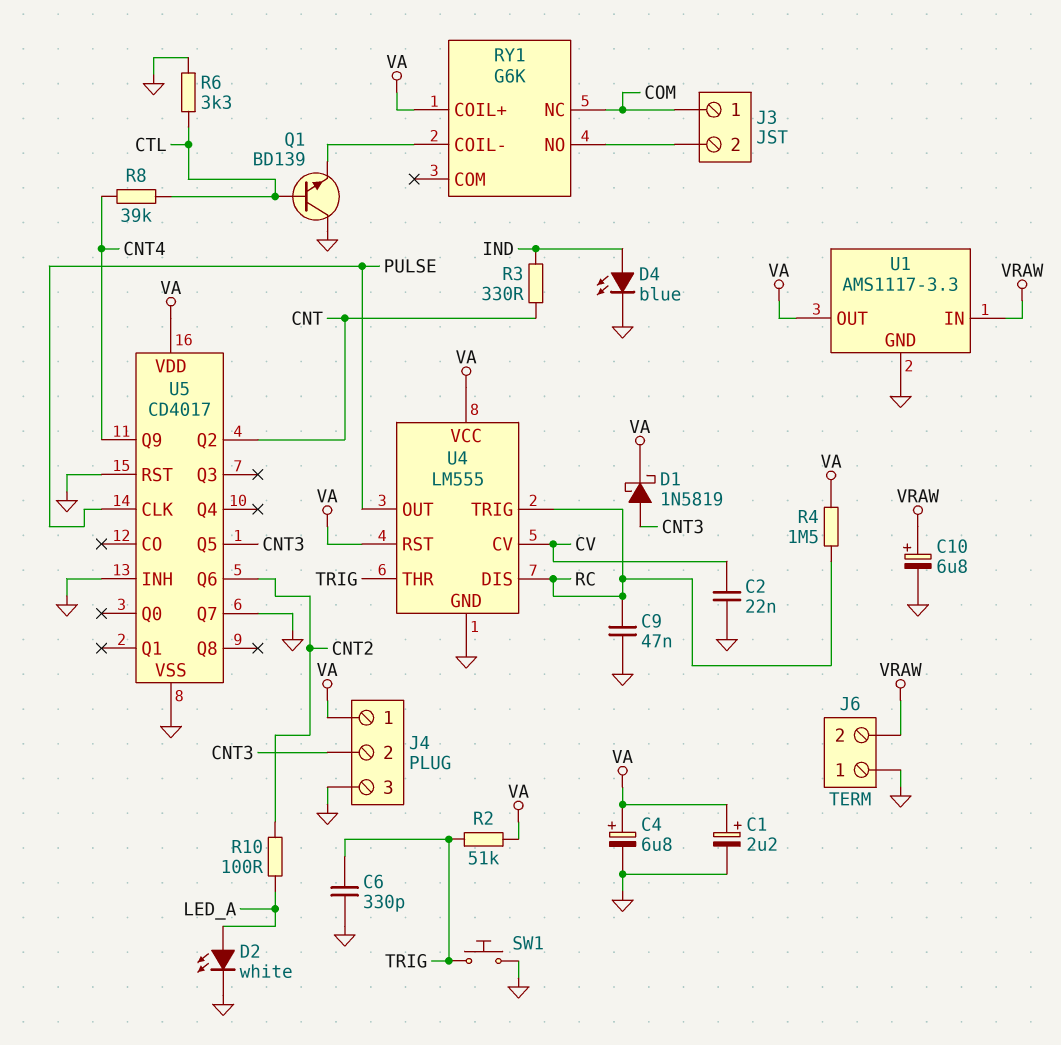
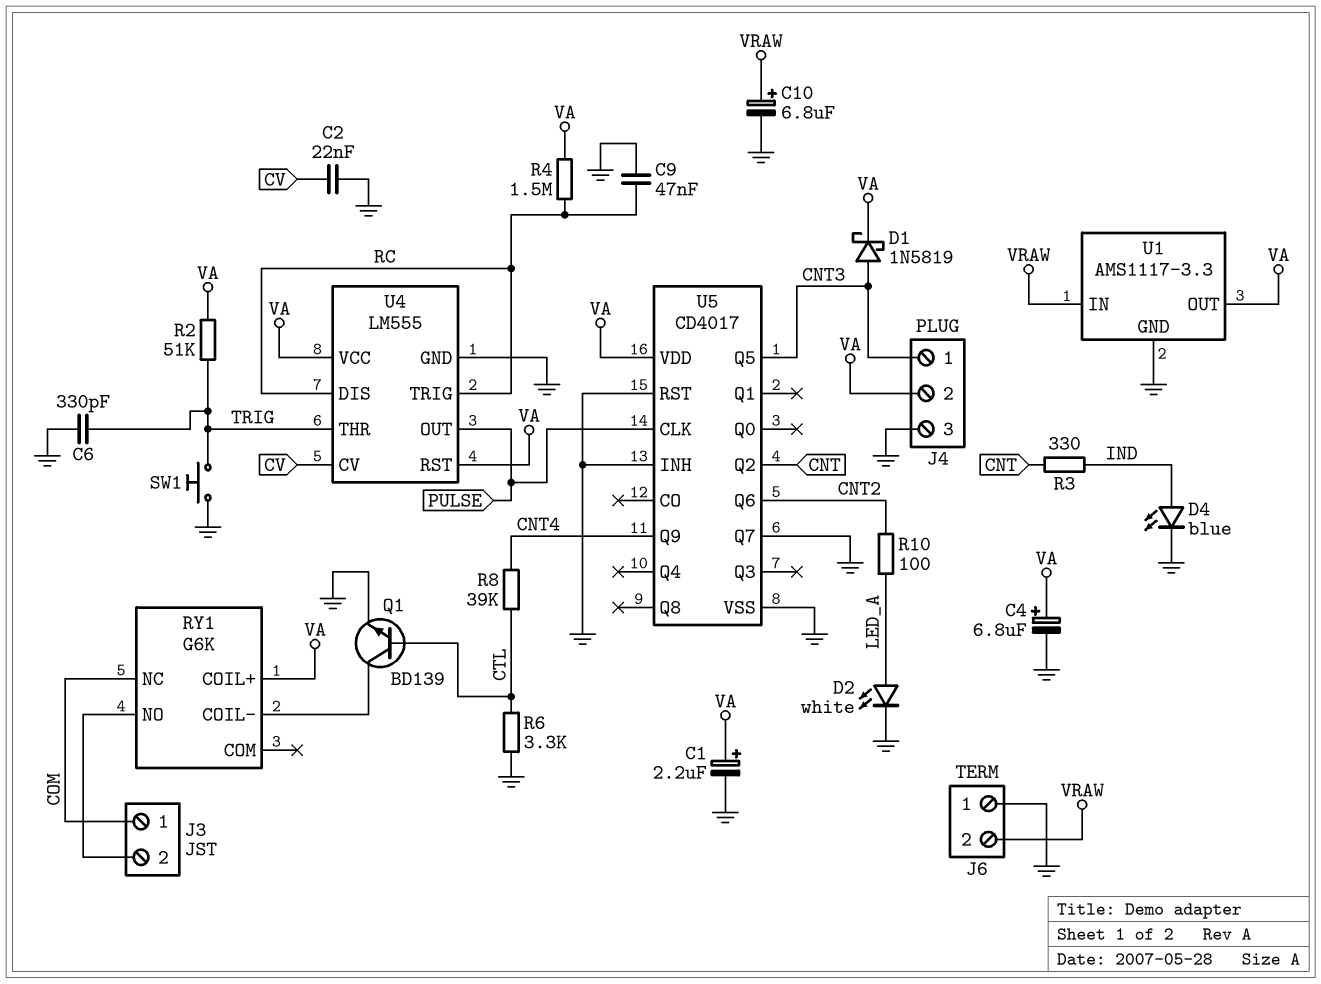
J4 pin 1: VA -> CNT3
J4 pin 2: CNT3 -> VA
Q1: NPN BD139 (B CTL, C GND, E RY1/COIL-) -> NPN BD139 (B CTL, C RY1/COIL-, E GND)

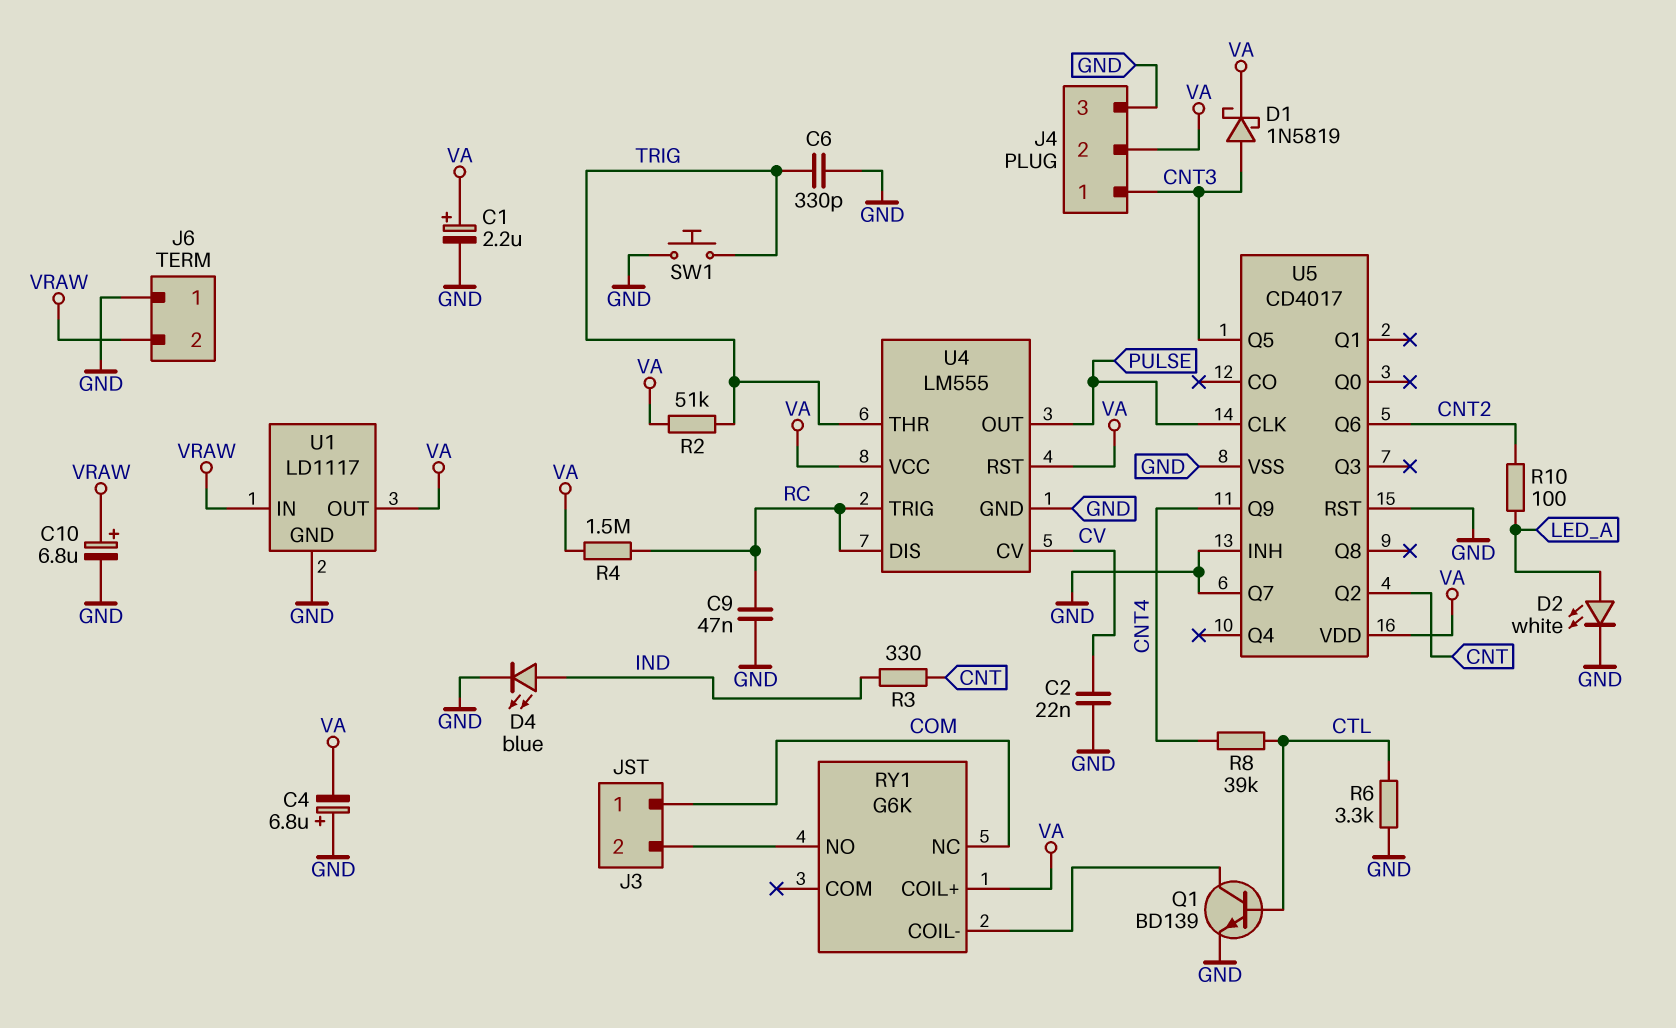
C4: 6.8uF (plus VA, minus GND) -> 6.8uF (plus GND, minus VA)
U1: AMS1117-3.3 -> LD1117

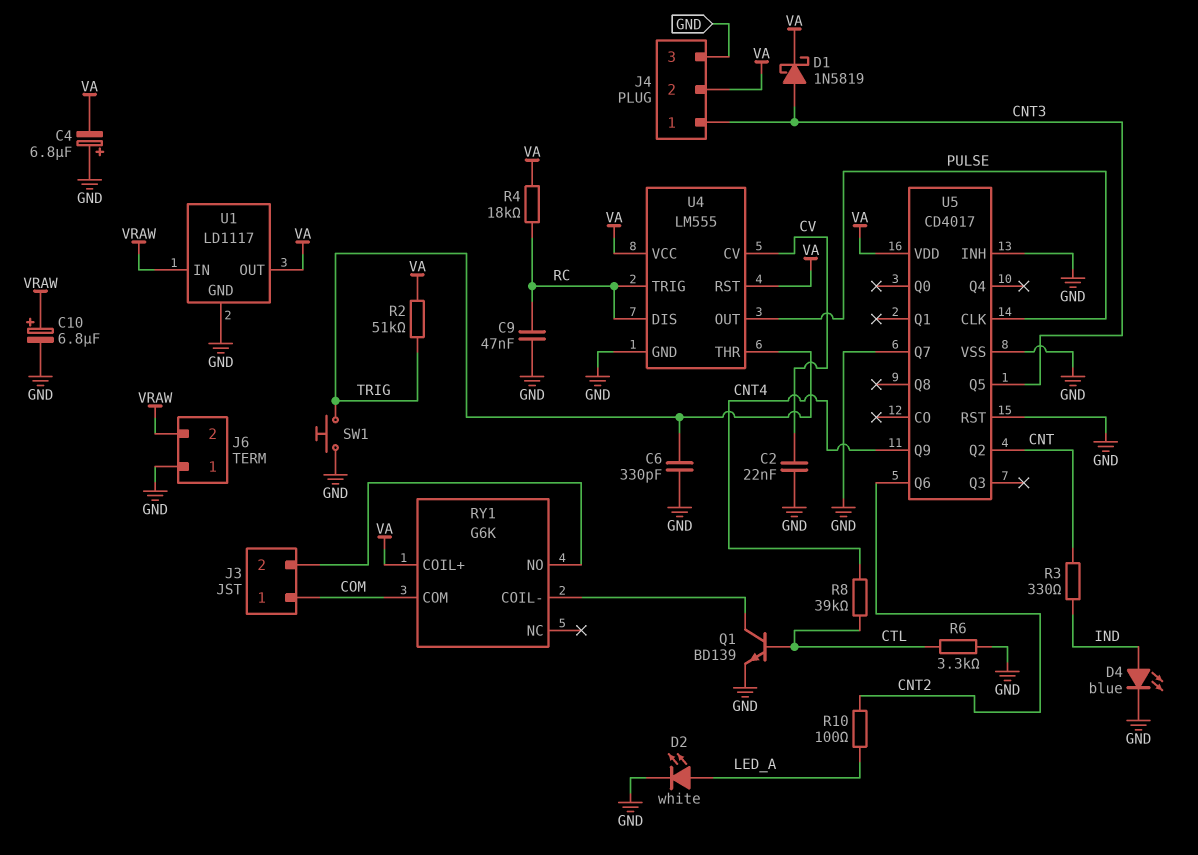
C1: 2.2uF (plus VA, minus GND) -> none
R4: 1.5M (RC, VA) -> 18k (RC, VA)
RY1 pin COM: none -> COM
RY1 pin NC: COM -> none

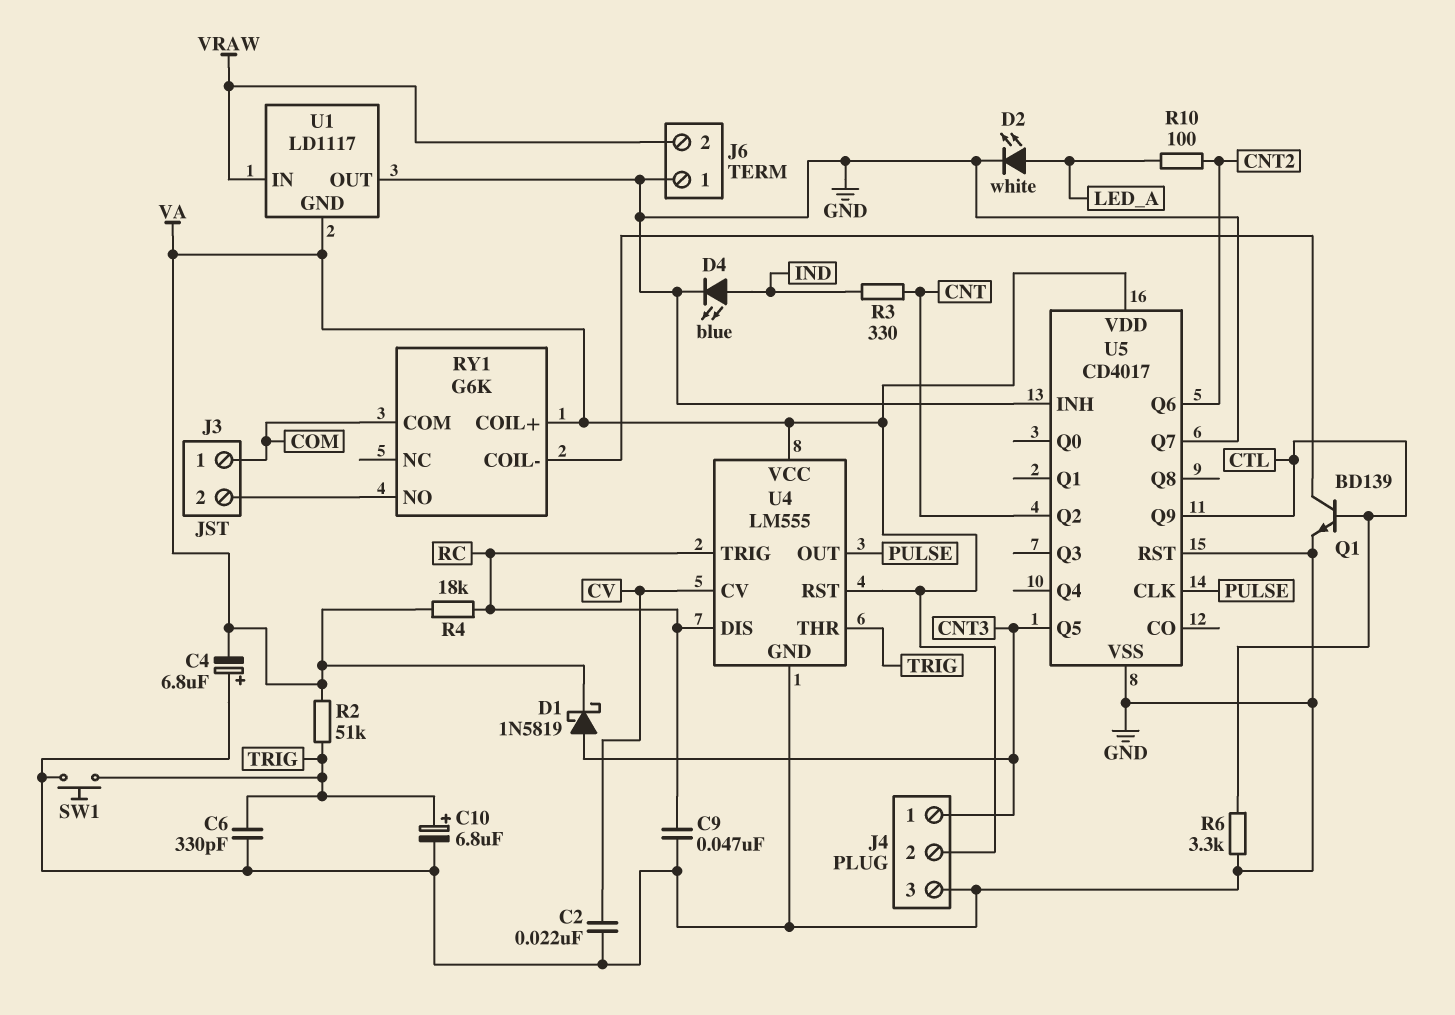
C10: 6.8uF (plus VRAW, minus GND) -> 6.8uF (plus TRIG, minus GND)
R8: 39k (CNT4, CTL) -> none
U1 pin GND: GND -> VA
U1 pin OUT: VA -> GND
U5 pin Q9: CNT4 -> CTL

